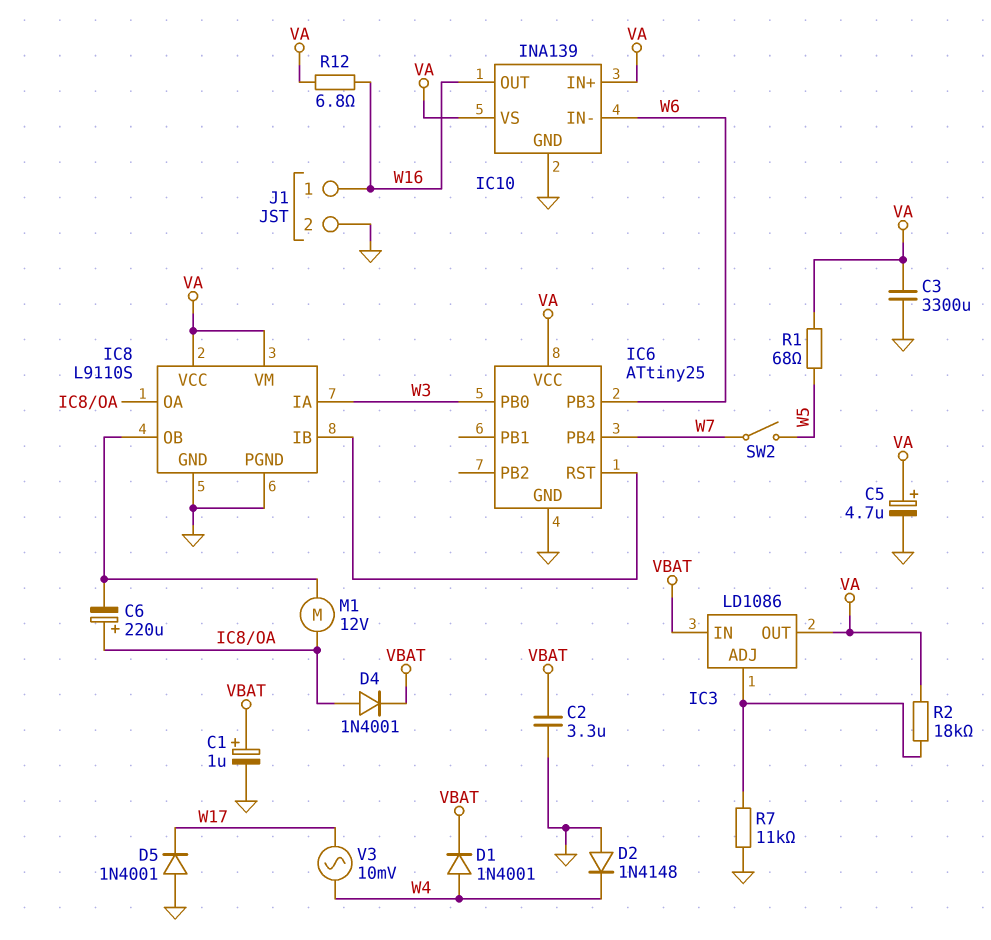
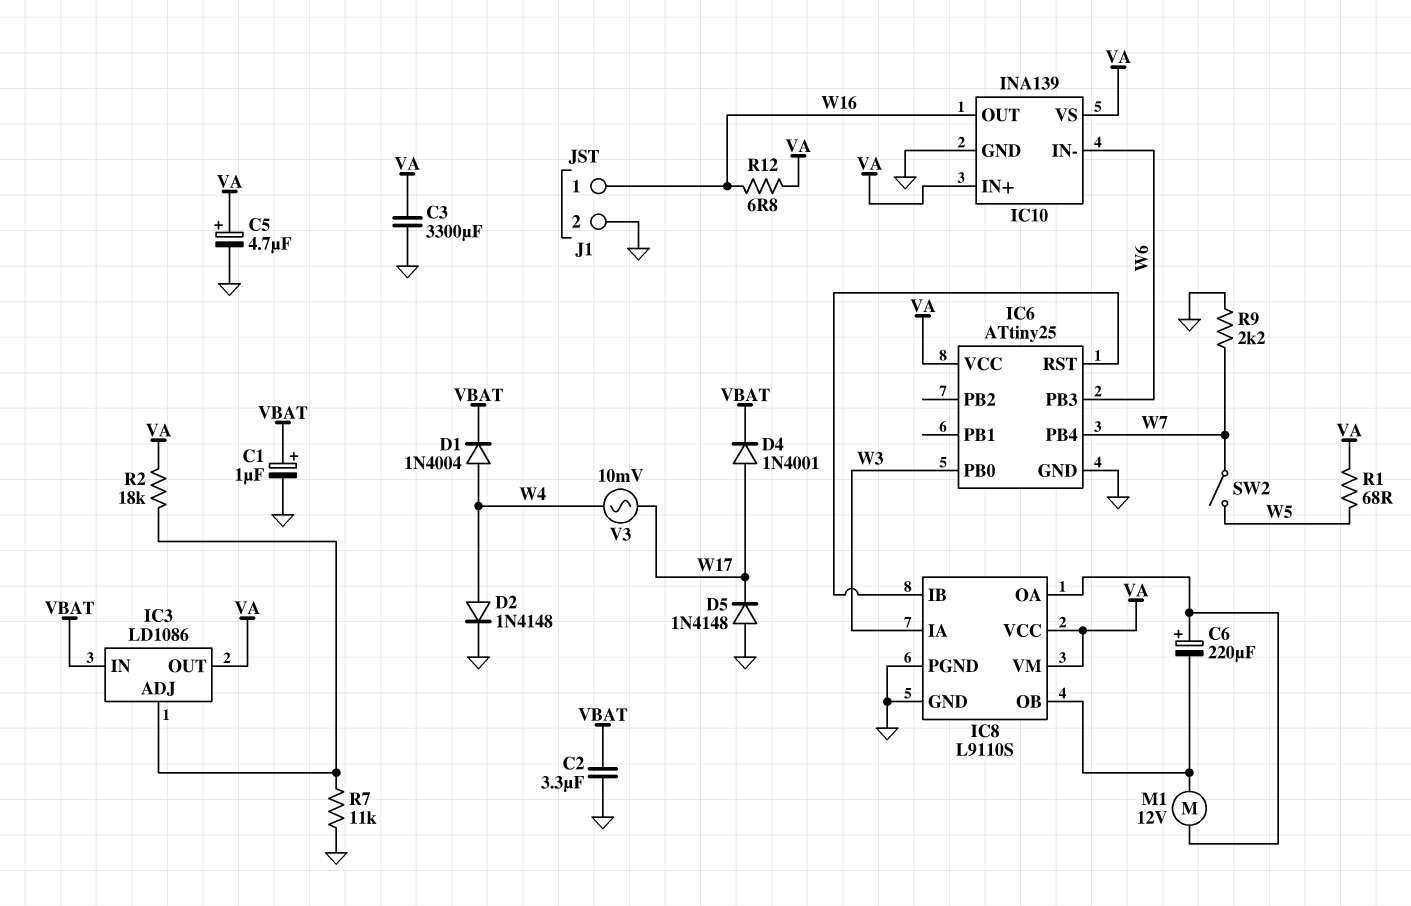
D1: diode 1N4001 (A W4, K VBAT) -> diode 1N4004 (A W4, K VBAT)
D2: diode 1N4148 (A GND, K W4) -> diode 1N4148 (A W4, K GND)
D4: diode 1N4001 (A IC8/OA, K VBAT) -> diode 1N4001 (A W17, K VBAT)
D5: diode 1N4001 (A GND, K W17) -> diode 1N4148 (A GND, K W17)
R9: none -> 2.2k (GND, W7)

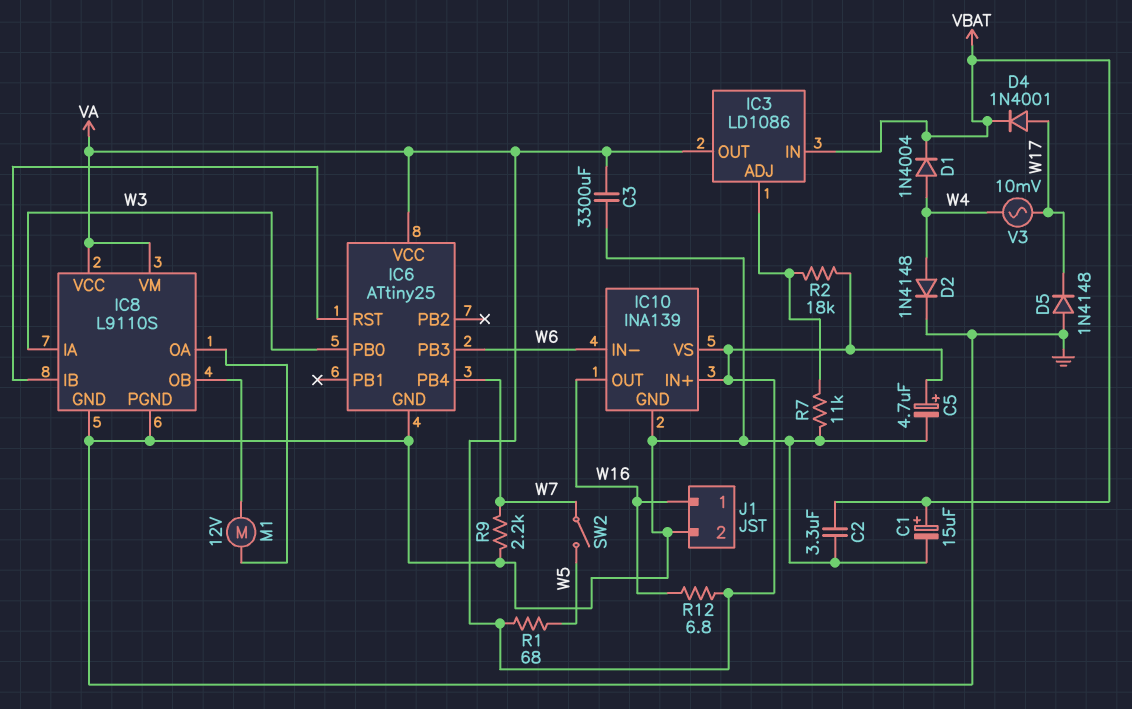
C1: 1uF (plus VBAT, minus GND) -> 15uF (plus VBAT, minus GND)
C6: 220uF (plus IC8/OA, minus IC8/OB) -> none

